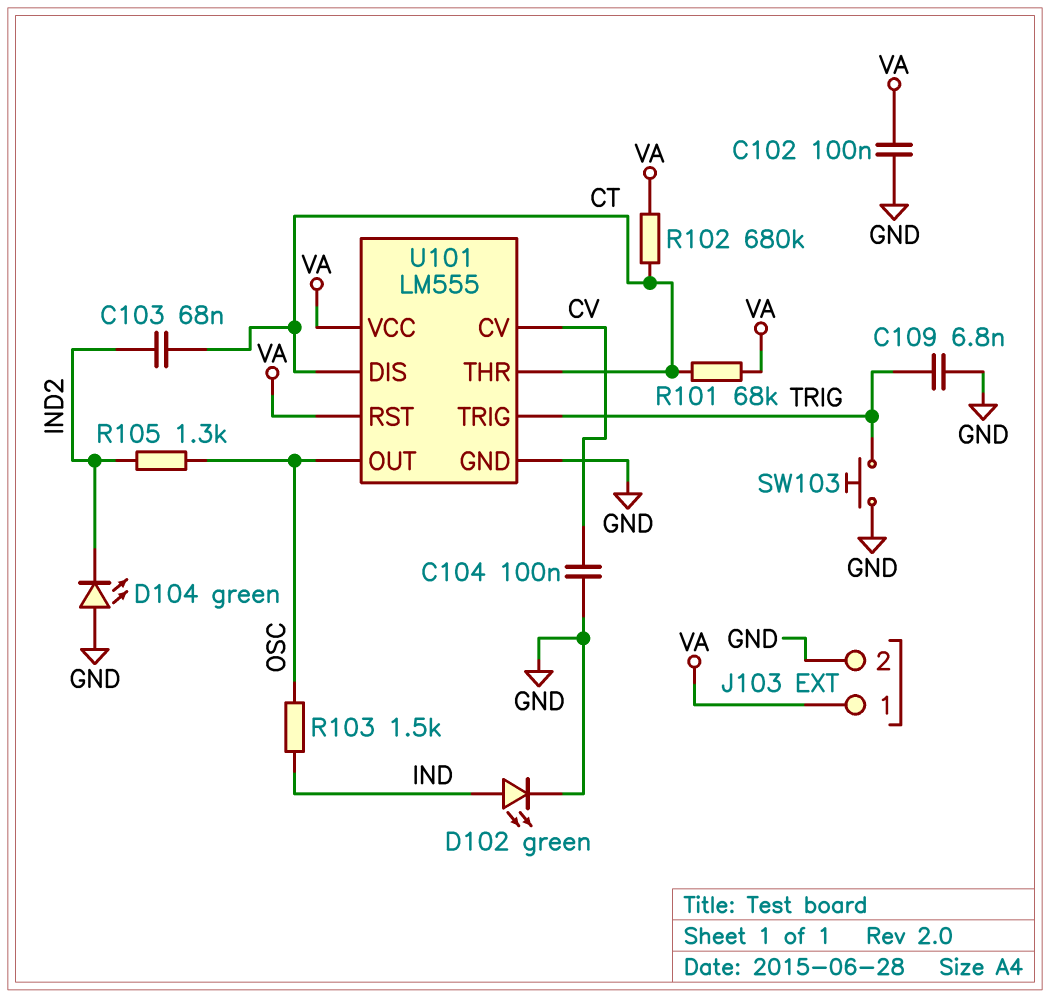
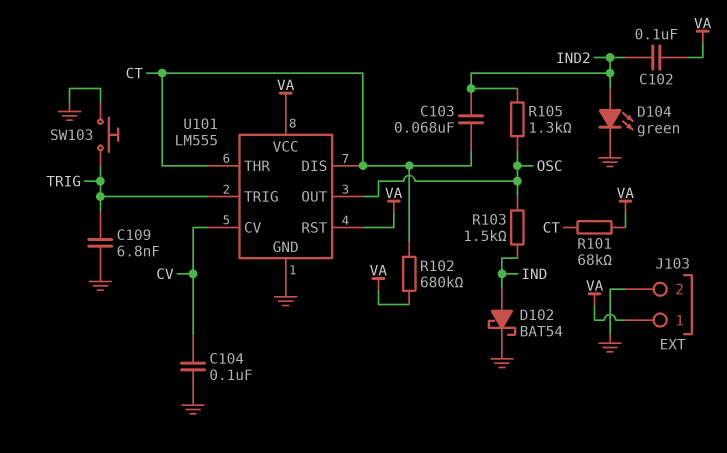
C102: 100nF (GND, VA) -> 100nF (IND2, VA)
D102: LED green (A IND, K GND) -> schottky BAT54 (A IND, K GND)
D104: LED green (A GND, K IND2) -> LED green (A IND2, K GND)

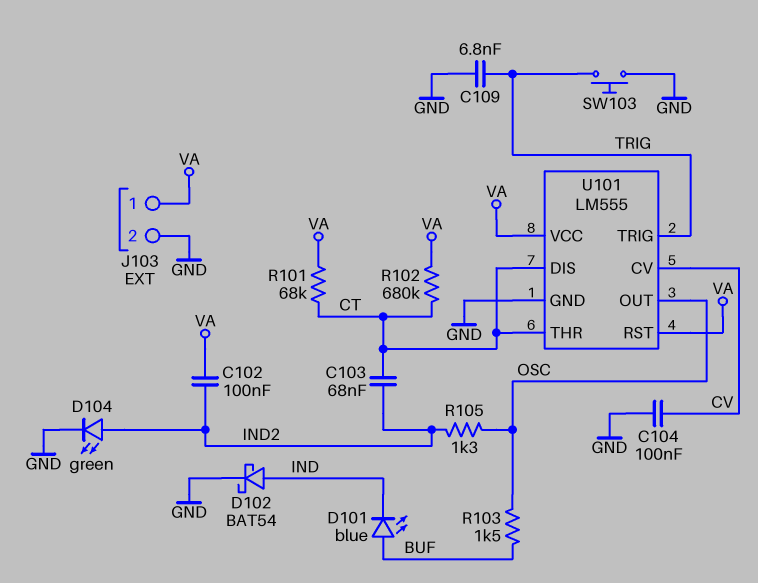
D101: none -> LED blue (A BUF, K IND)
R103: 1.5k (IND, OSC) -> 1.5k (BUF, OSC)

